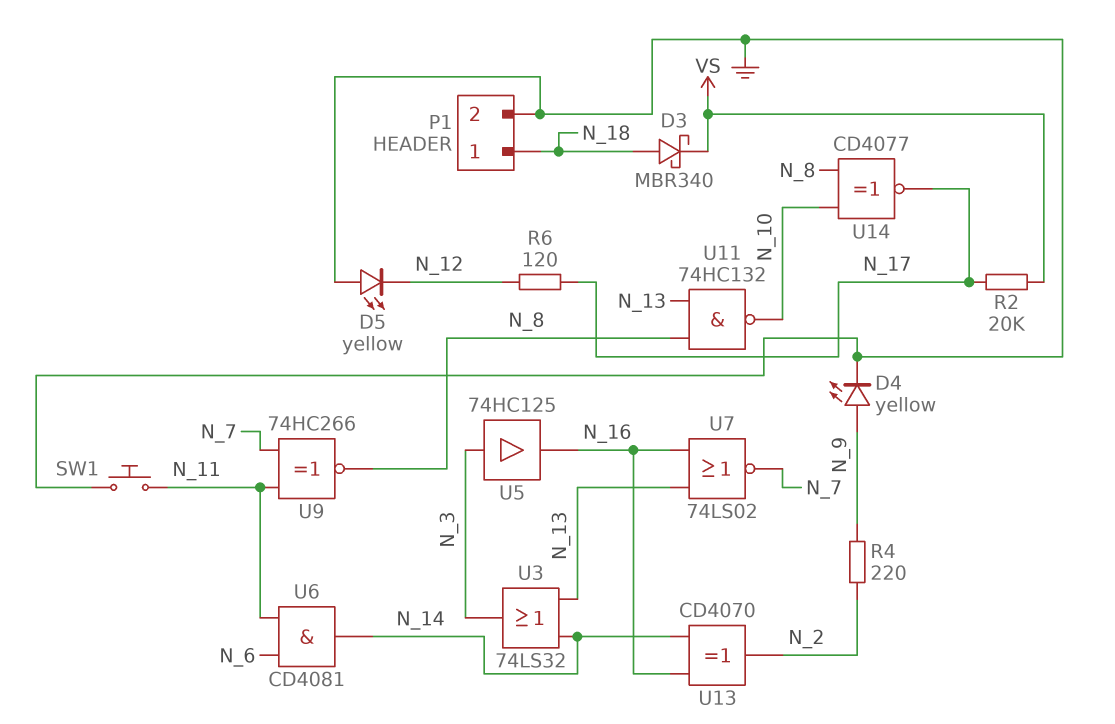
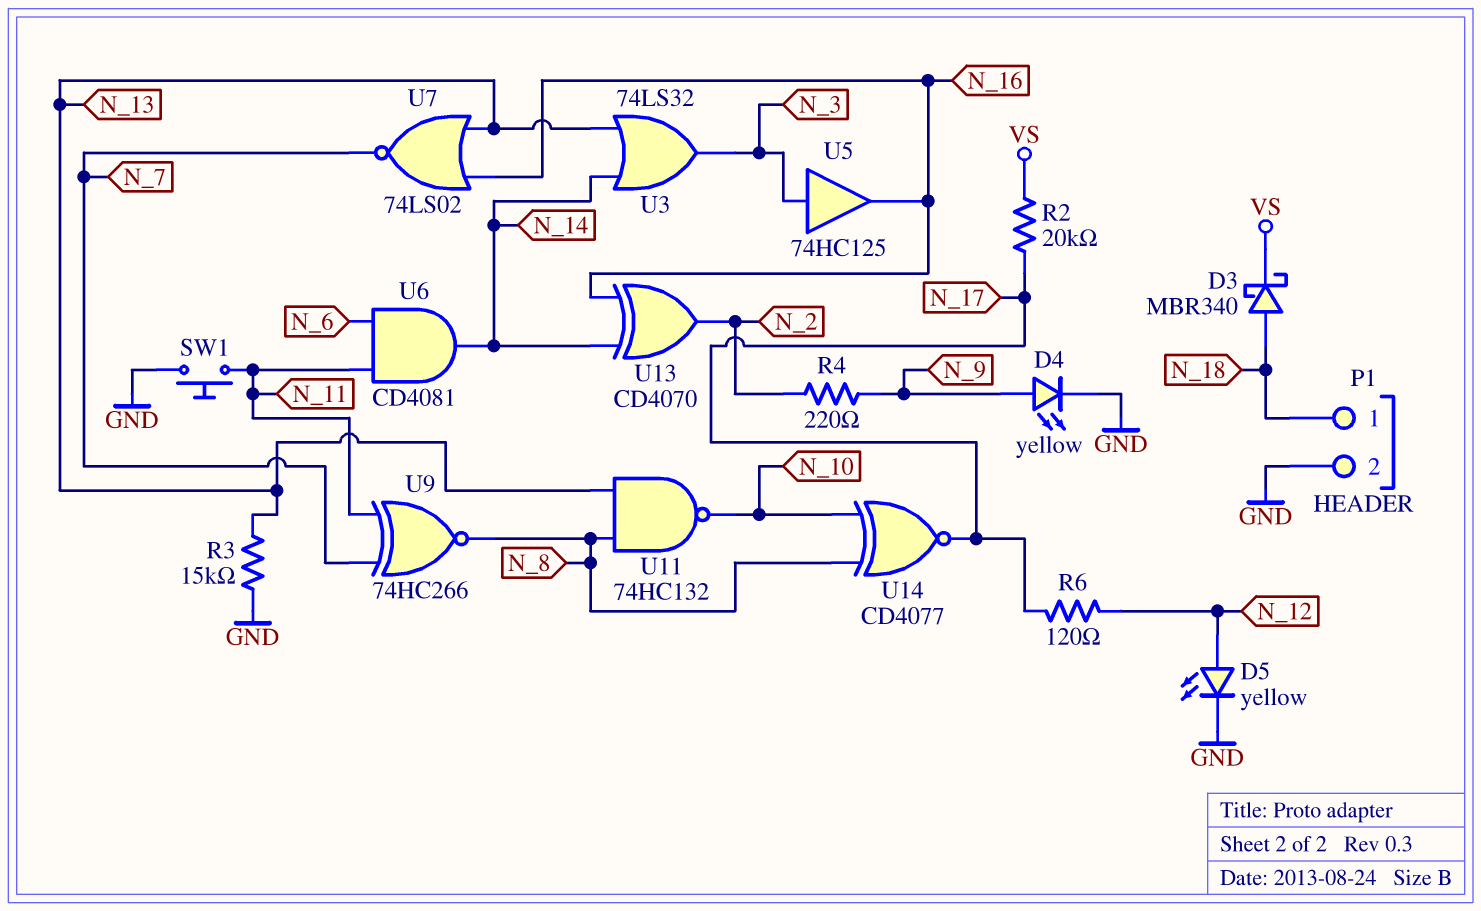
D5: LED yellow (A GND, K N_12) -> LED yellow (A N_12, K GND)
R3: none -> 15k (GND, N_13)

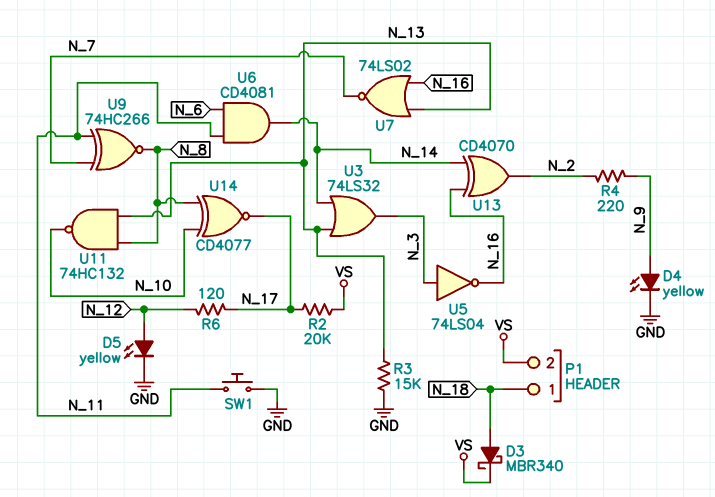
P1 pin 2: GND -> VS
U5: buffer 74HC125 (in N_3, out N_16) -> NOT 74LS04 (in N_3, out N_16)

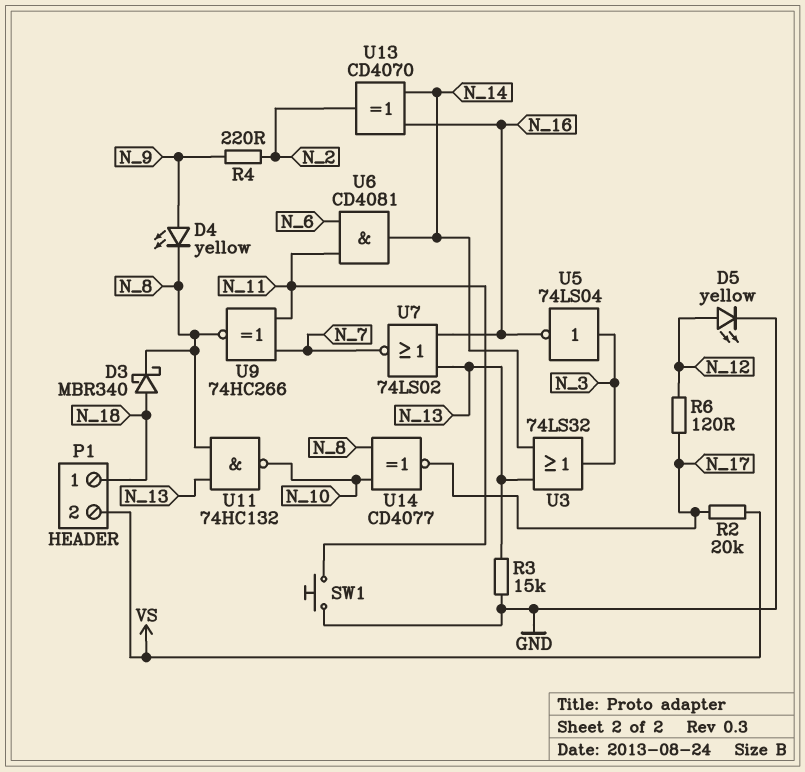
D3: schottky MBR340 (A N_18, K VS) -> schottky MBR340 (A N_18, K N_8)
D4: LED yellow (A N_9, K GND) -> LED yellow (A N_9, K N_8)

